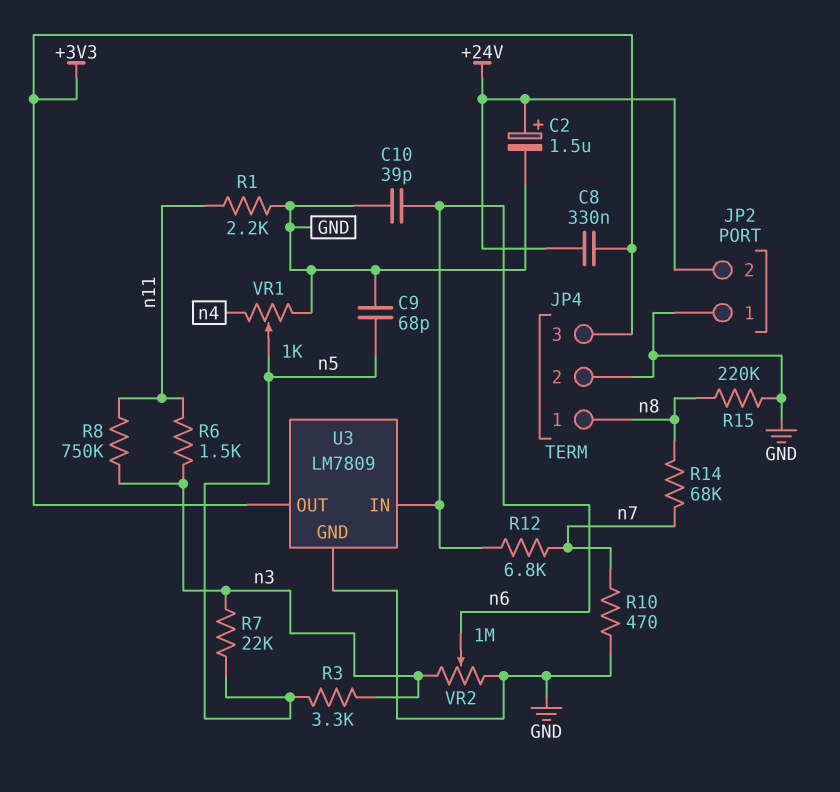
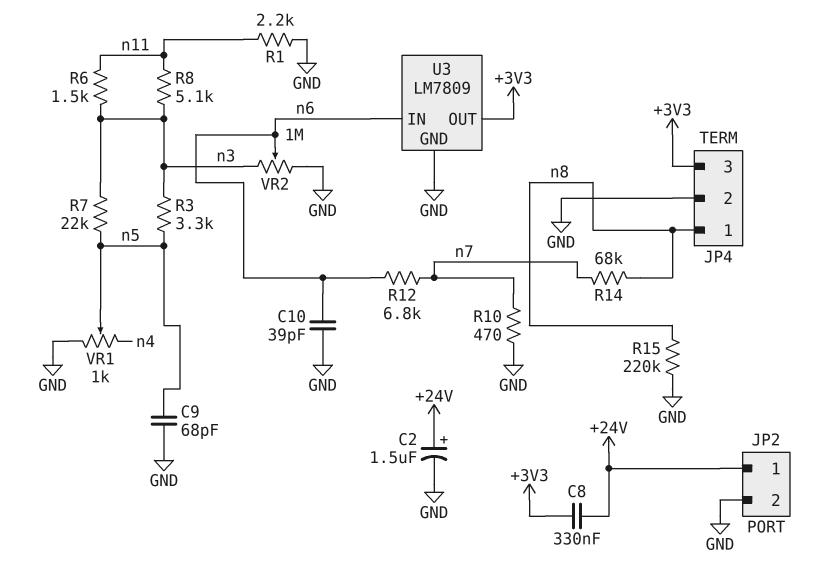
JP2 pin 1: GND -> +24V
JP2 pin 2: +24V -> GND
R8: 750k (n3, n11) -> 5.1k (n3, n11)

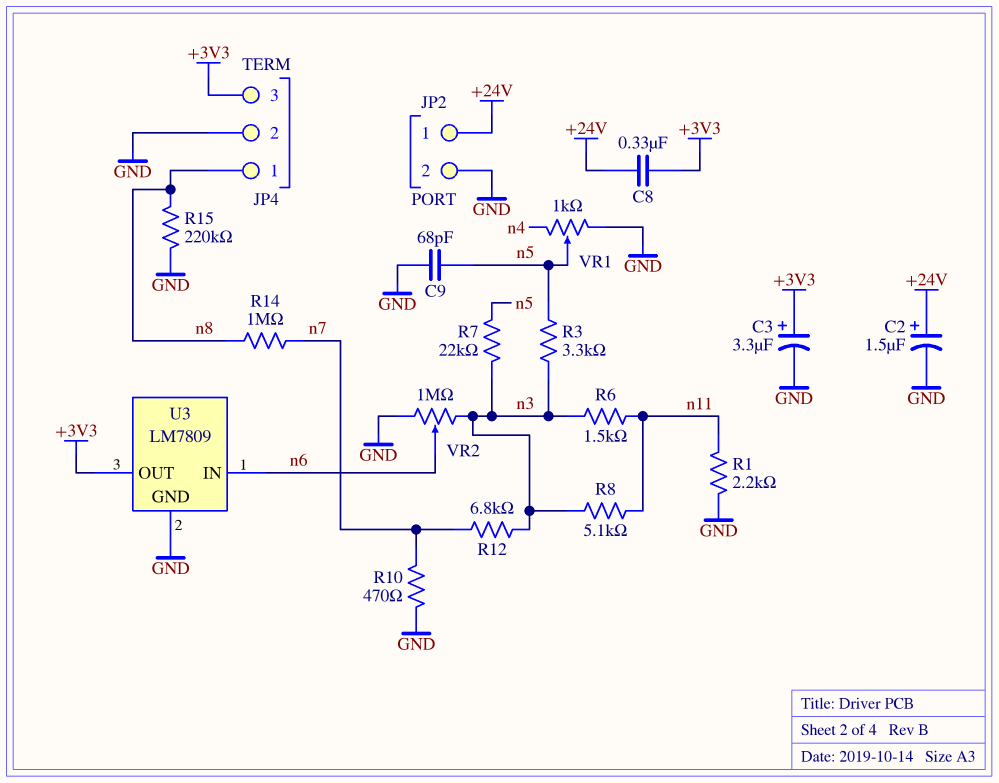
C3: none -> 3.3uF (plus +3V3, minus GND)
C10: 39pF (GND, n6) -> none
R12: 6.8k (n6, n7) -> 6.8k (n3, n7)
R14: 68k (n7, n8) -> 1M (n7, n8)

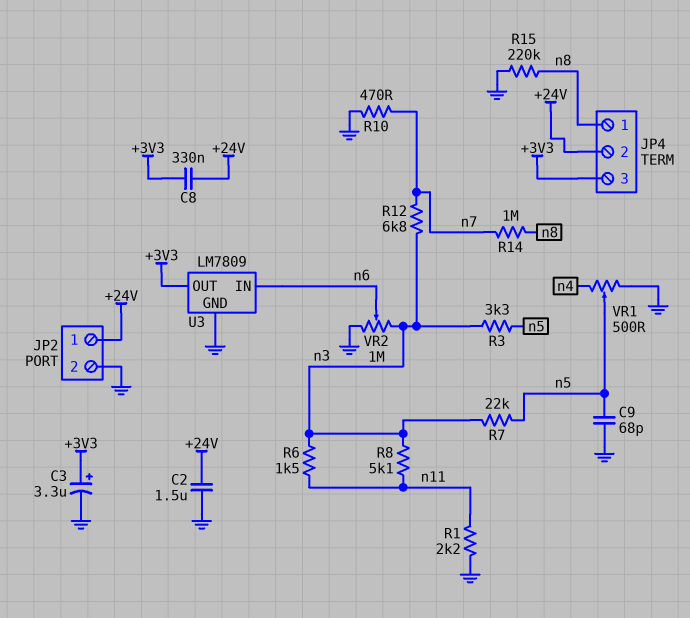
C2: 1.5uF (plus +24V, minus GND) -> 1.5uF (+24V, GND)
JP4 pin 2: GND -> +24V
VR1: 1k (GND, n4, wiper n5) -> 500 (GND, n4, wiper n5)

